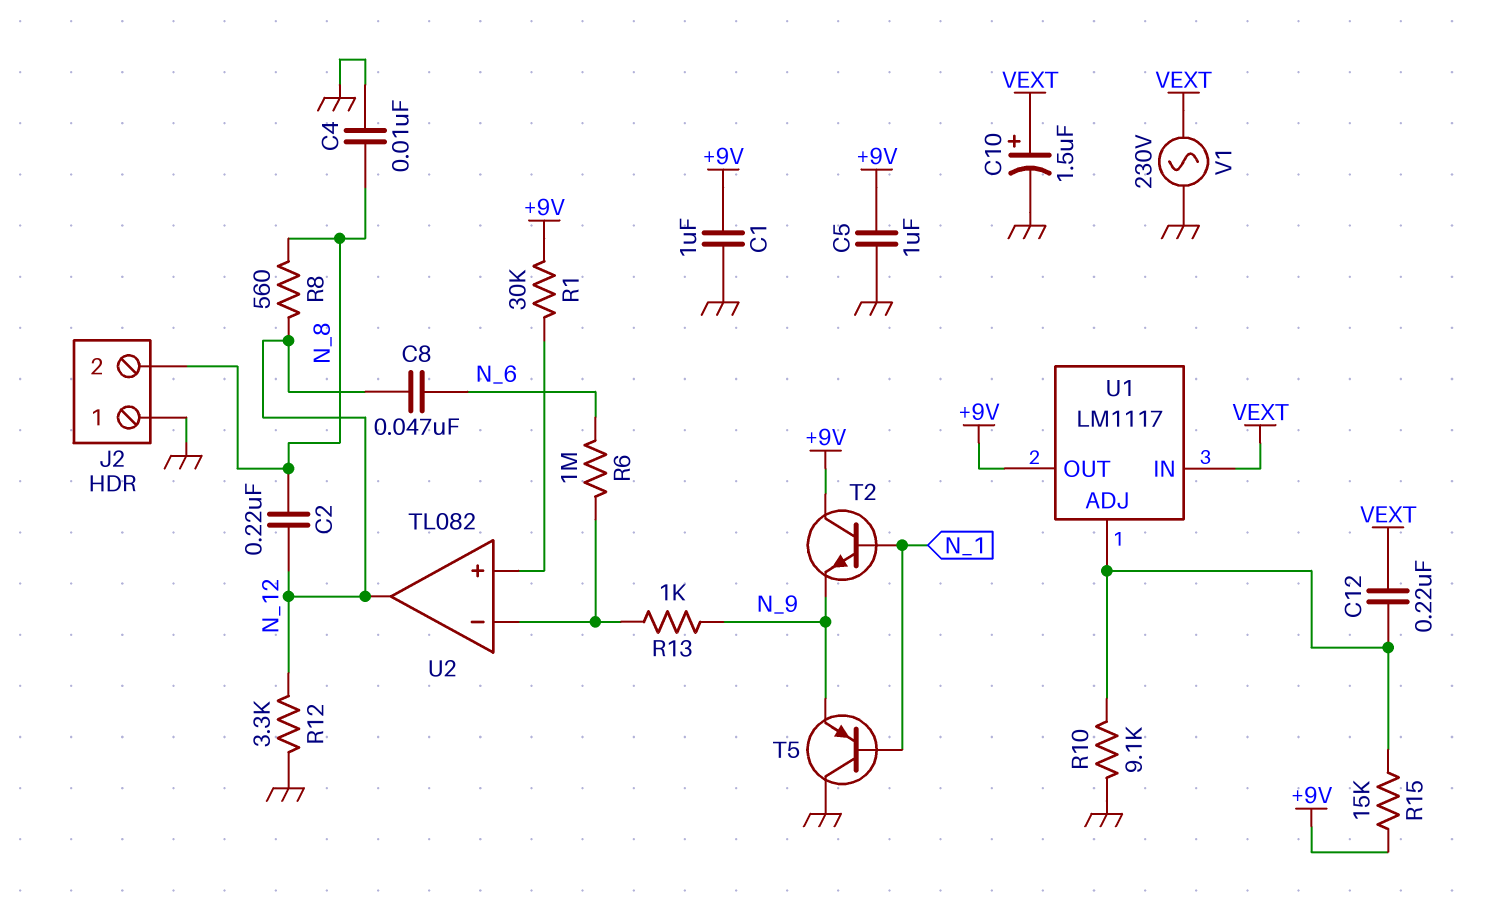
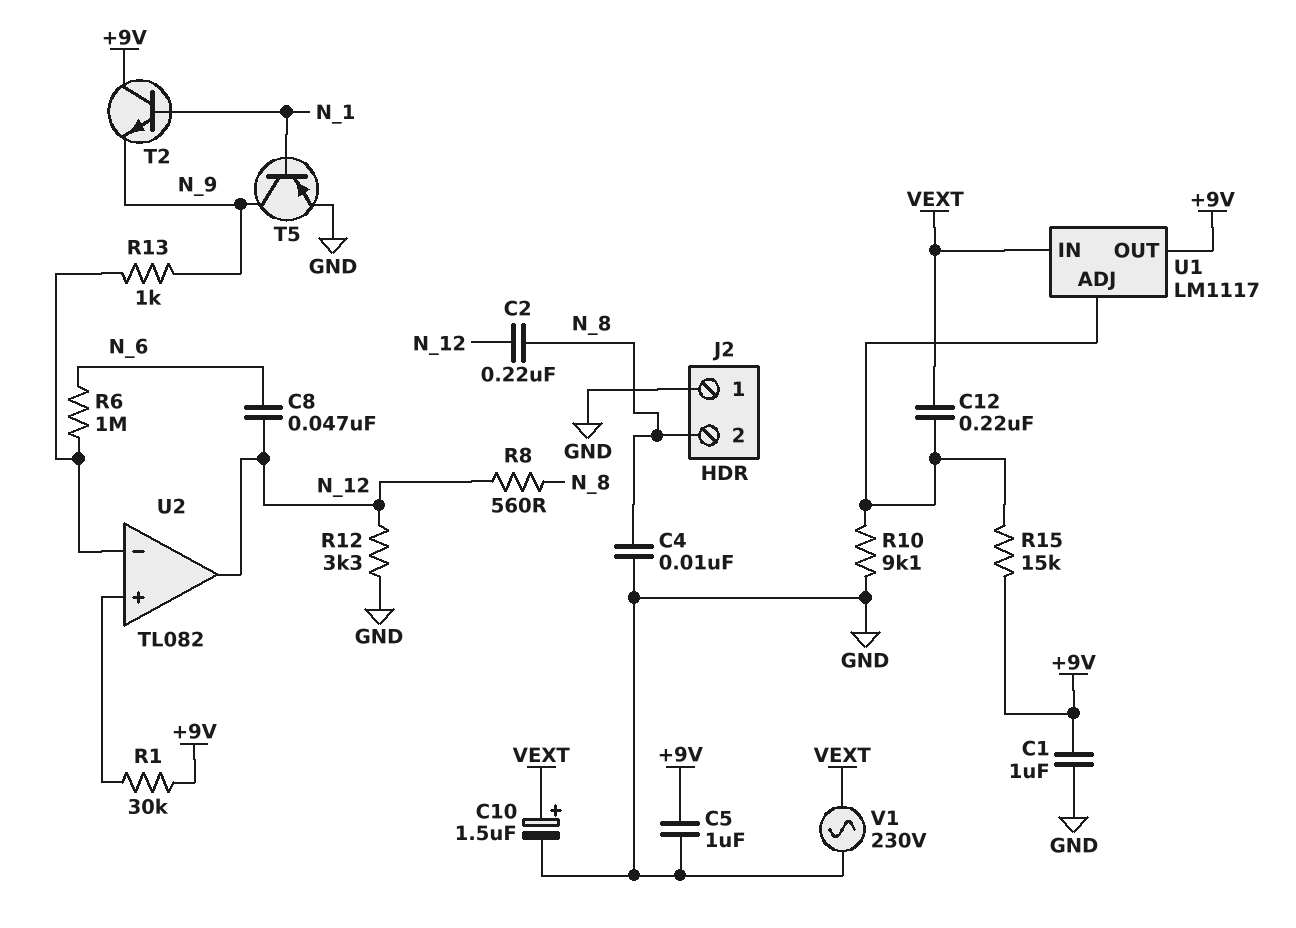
T5: PNP (B N_1, C GND, E N_9) -> PNP (B N_1, C N_9, E GND)

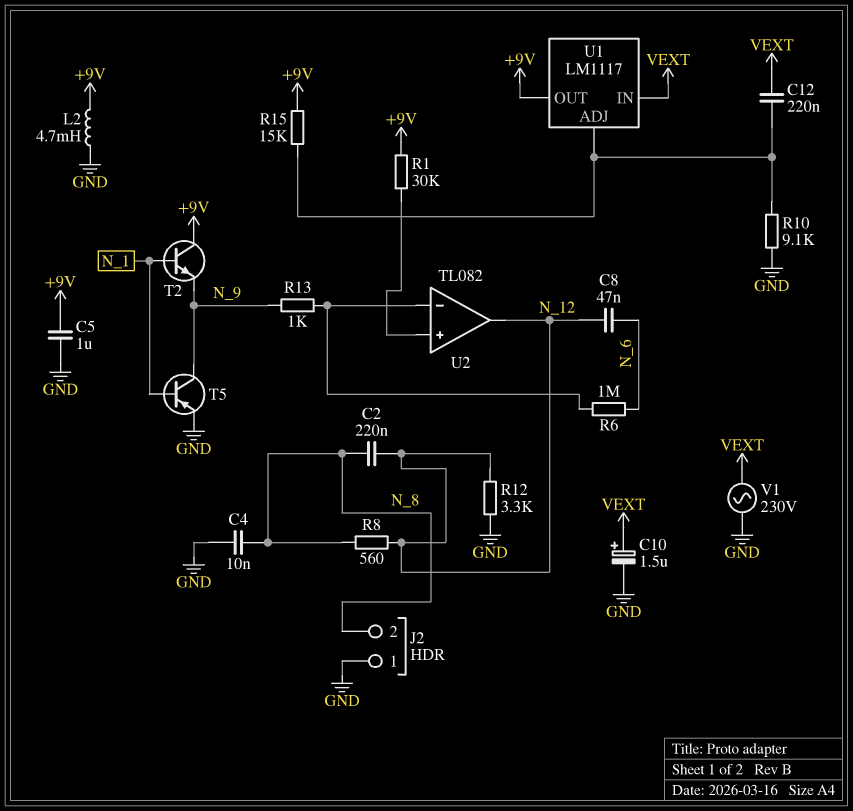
C1: 1uF (+9V, GND) -> none
L2: none -> 4.7mH (+9V, GND)

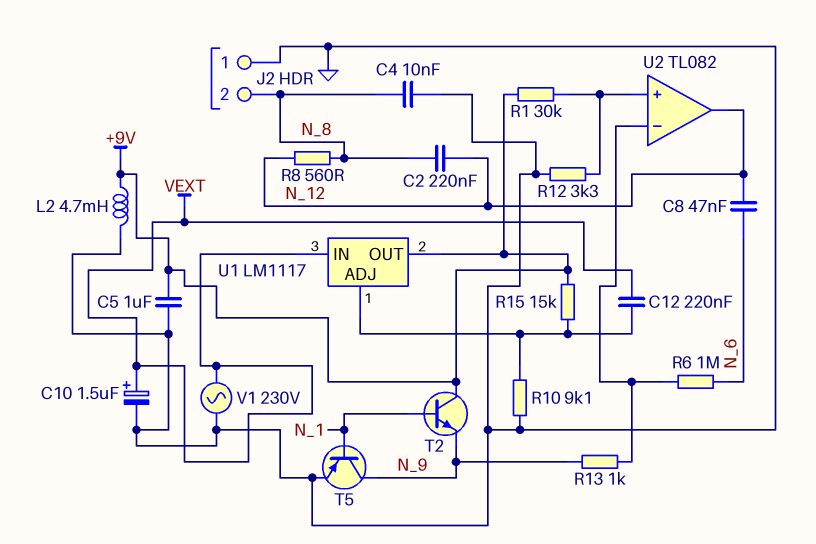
R12: 3.3k (GND, N_12) -> 3.3k (GND, U2/in+)

